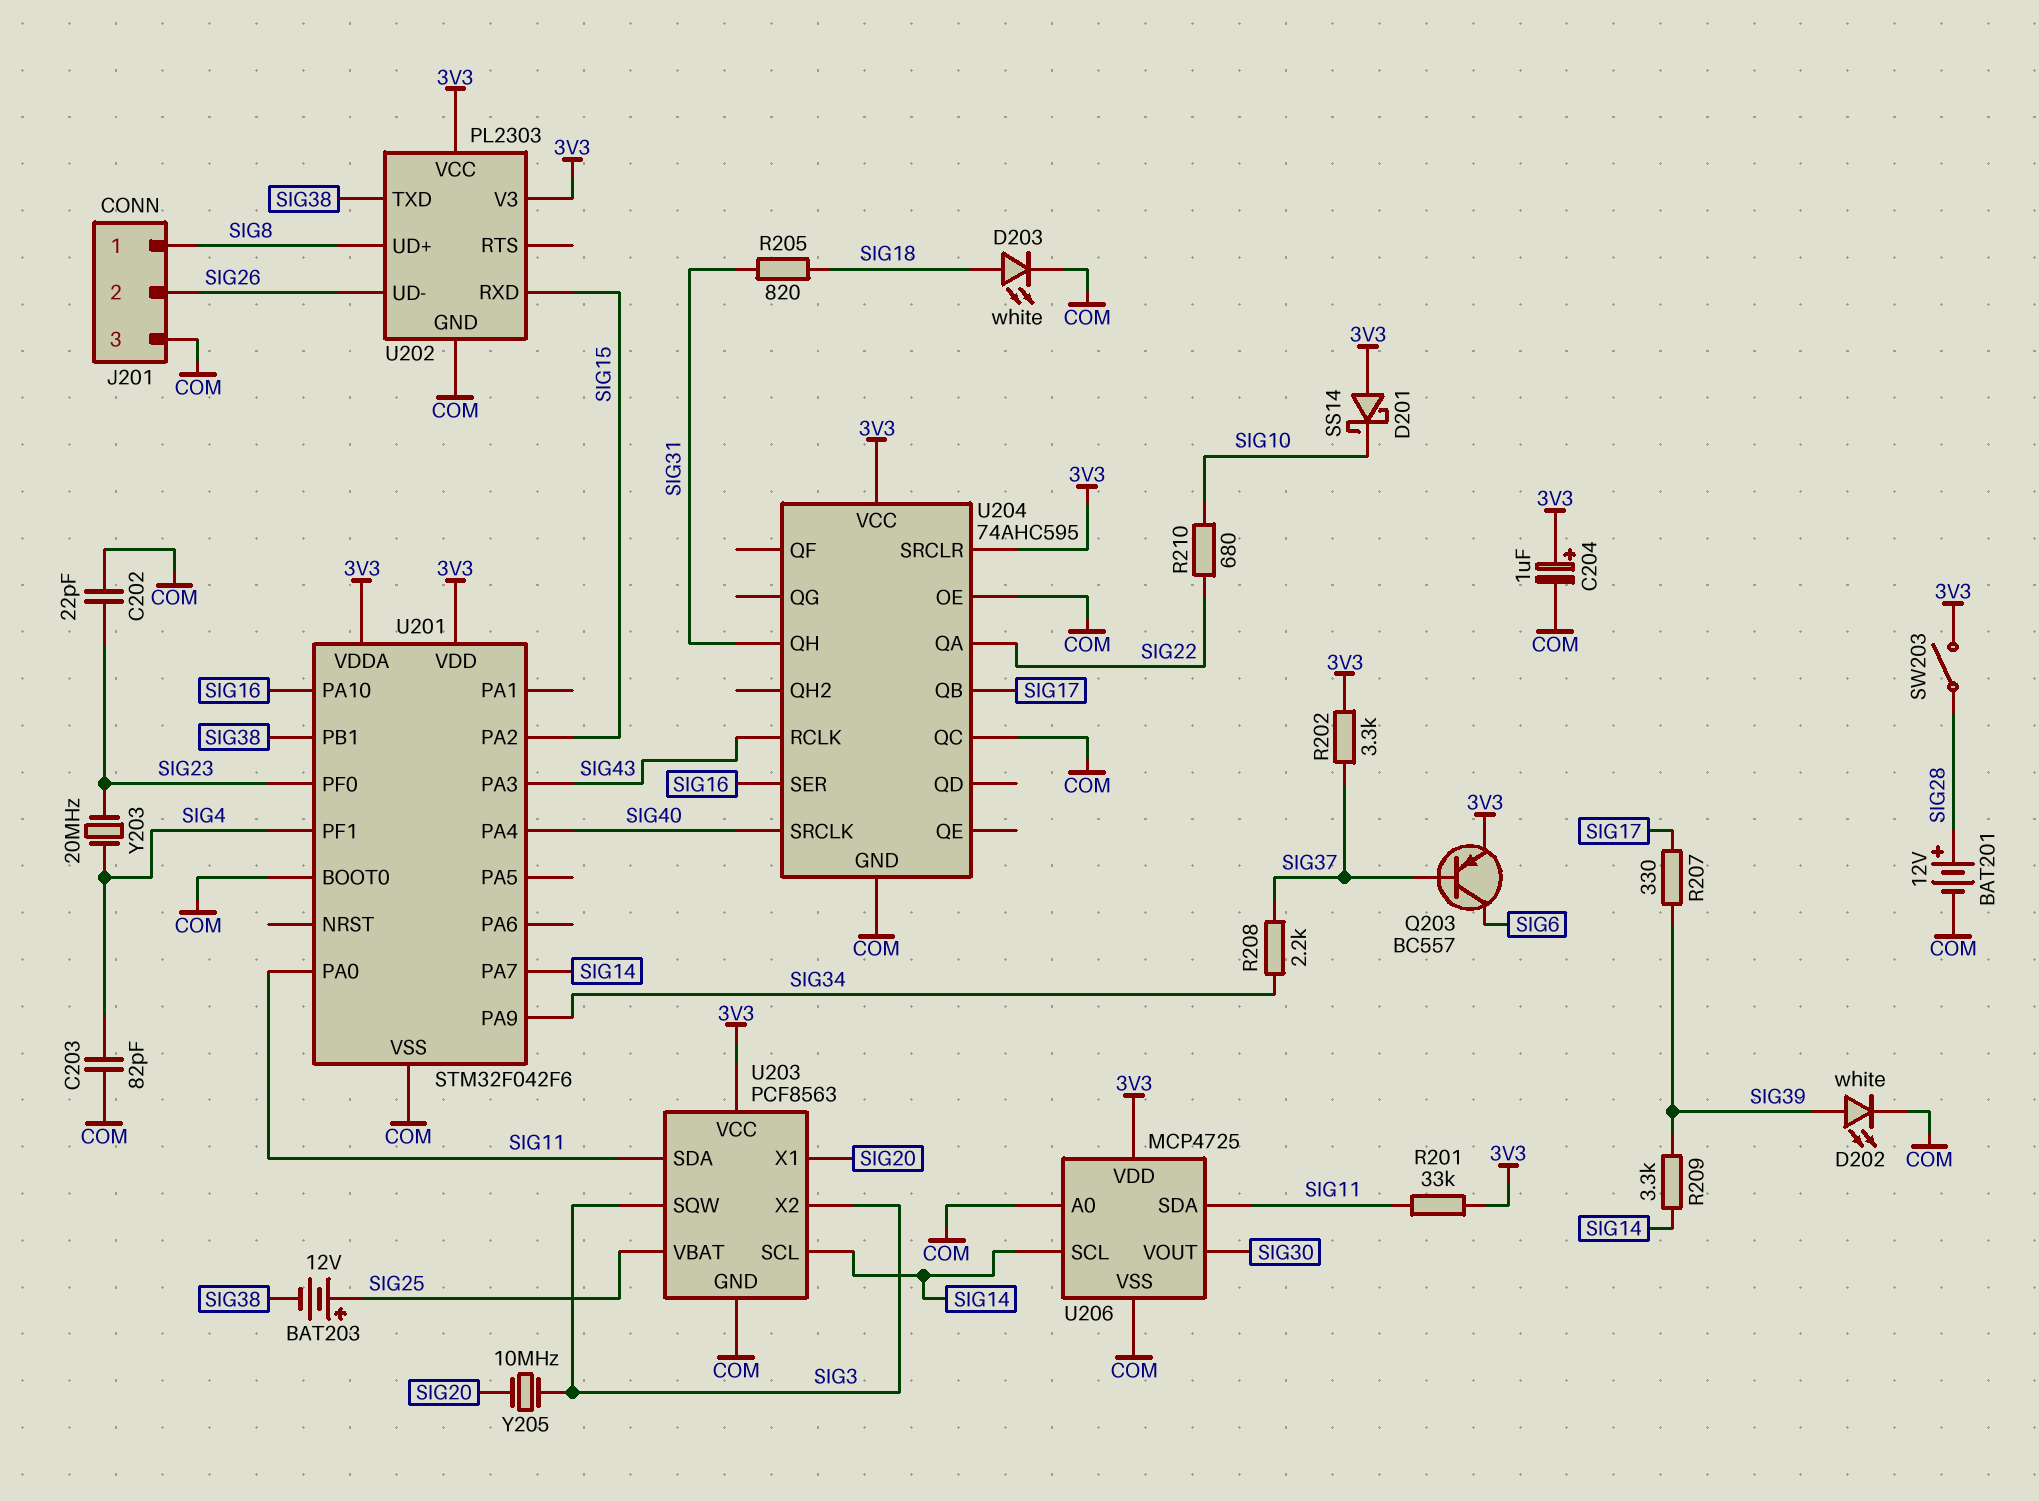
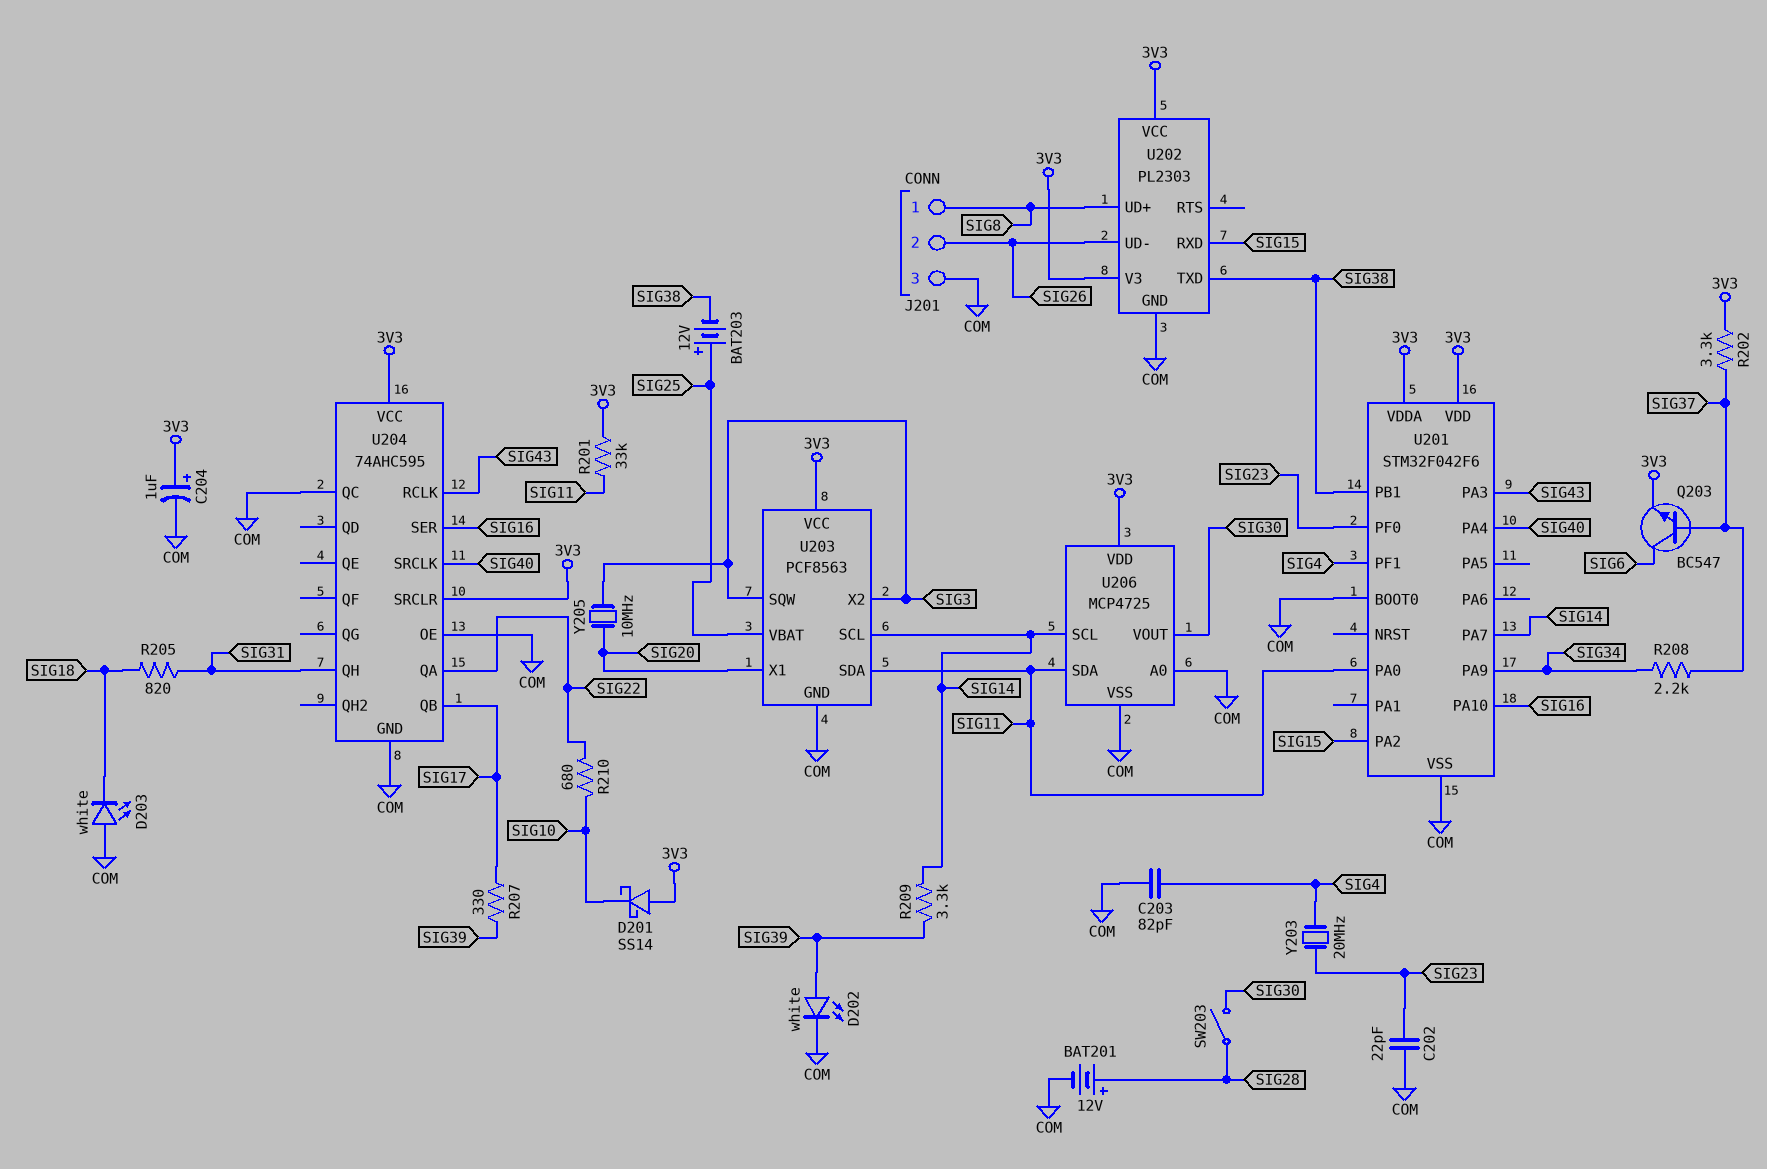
D203: LED white (A SIG18, K COM) -> LED white (A COM, K SIG18)
Q203: PNP BC557 (B SIG37, C SIG6, E 3V3) -> NPN BC547 (B SIG37, C SIG6, E 3V3)
SW203: switch (3V3, SIG28) -> switch (SIG28, SIG30)

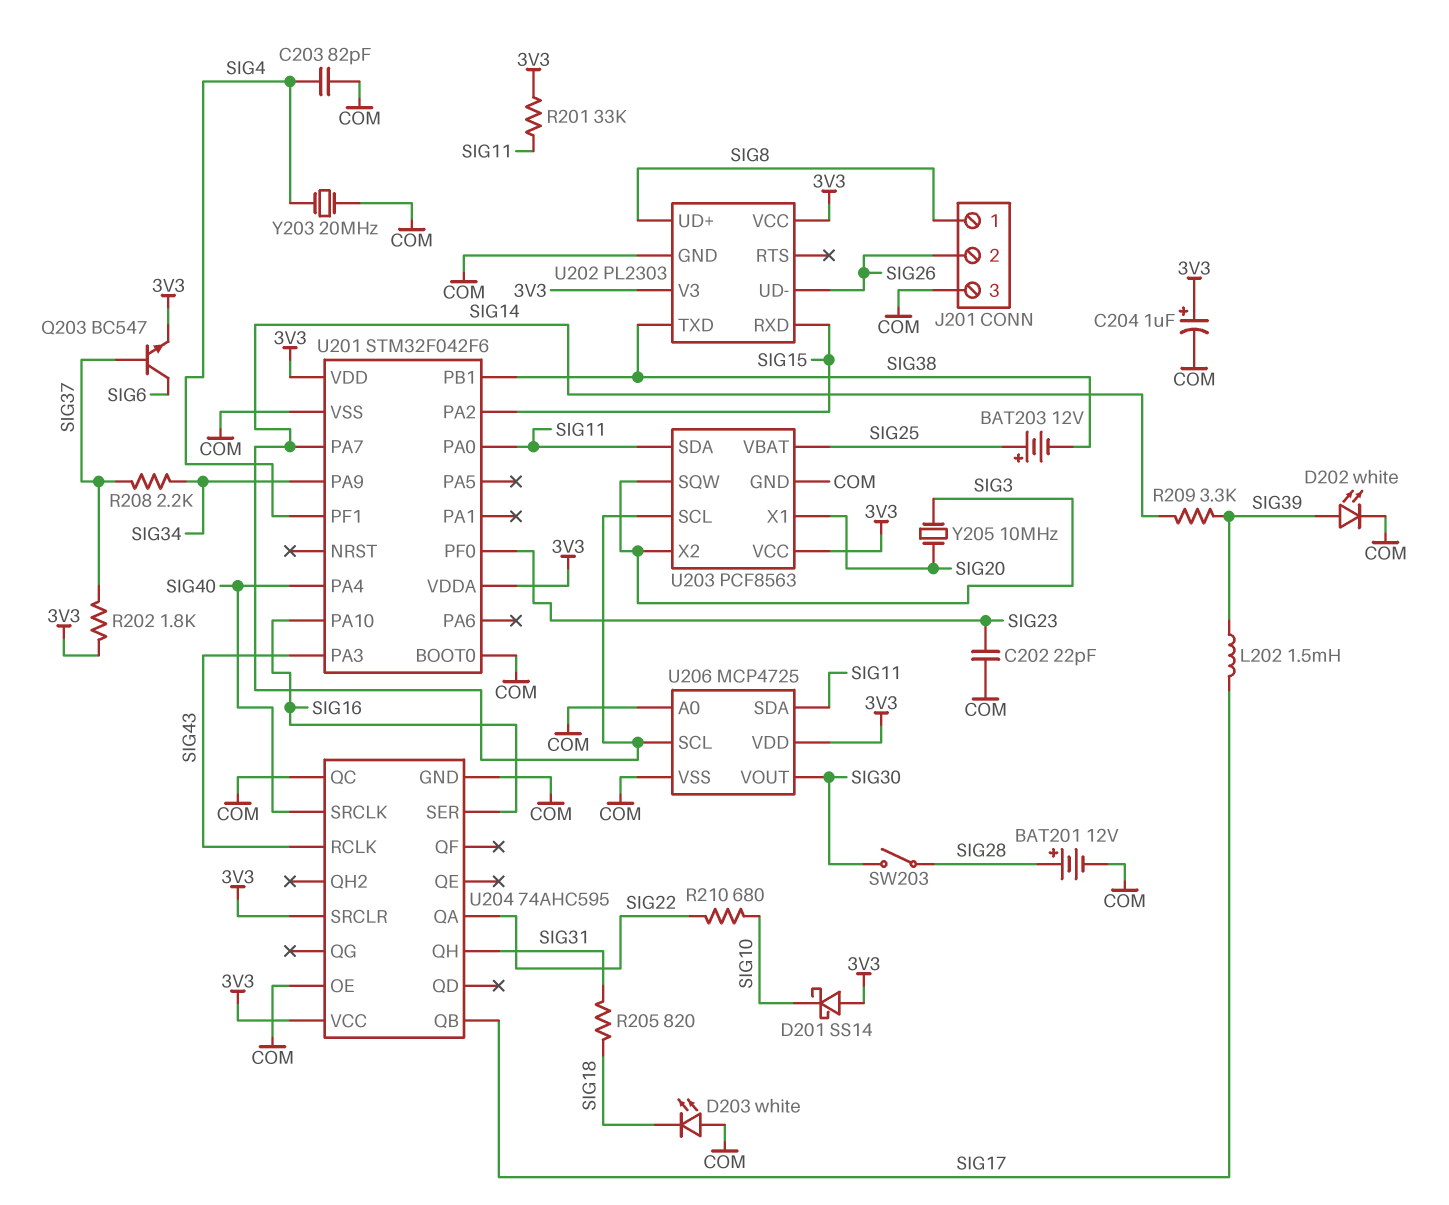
L202: none -> 1.5mH (SIG17, SIG39)
R202: 3.3k (3V3, SIG37) -> 1.8k (3V3, SIG37)
R207: 330 (SIG17, SIG39) -> none
Y203: 20MHz (SIG4, SIG23) -> 20MHz (COM, SIG4)

